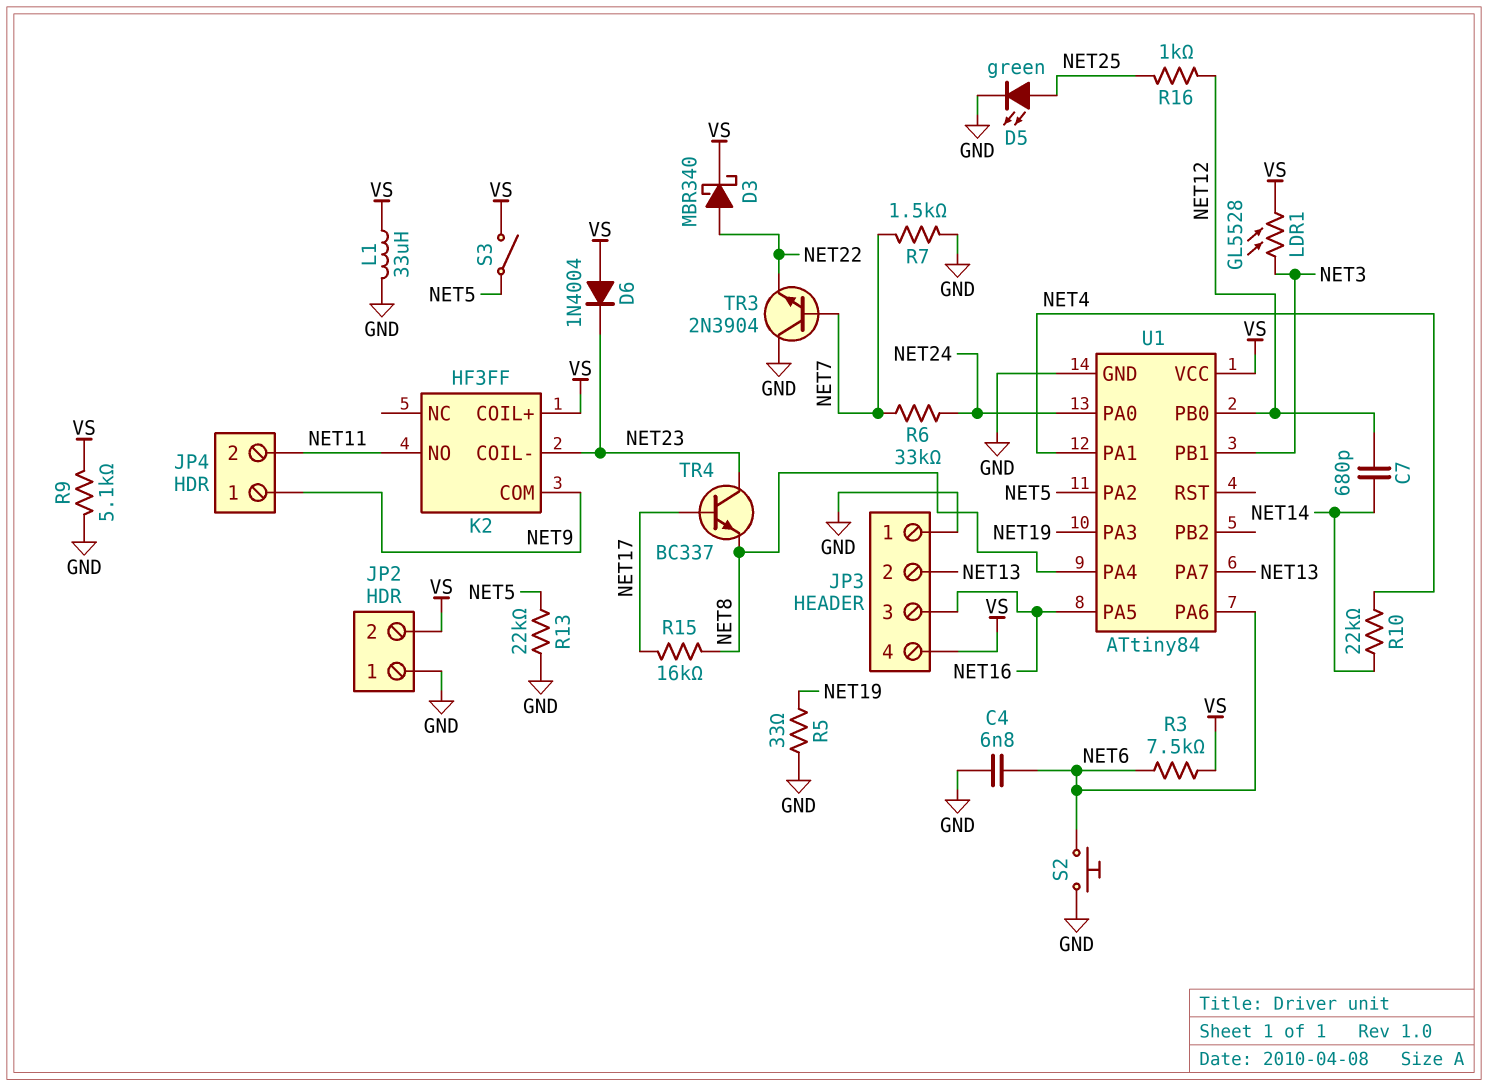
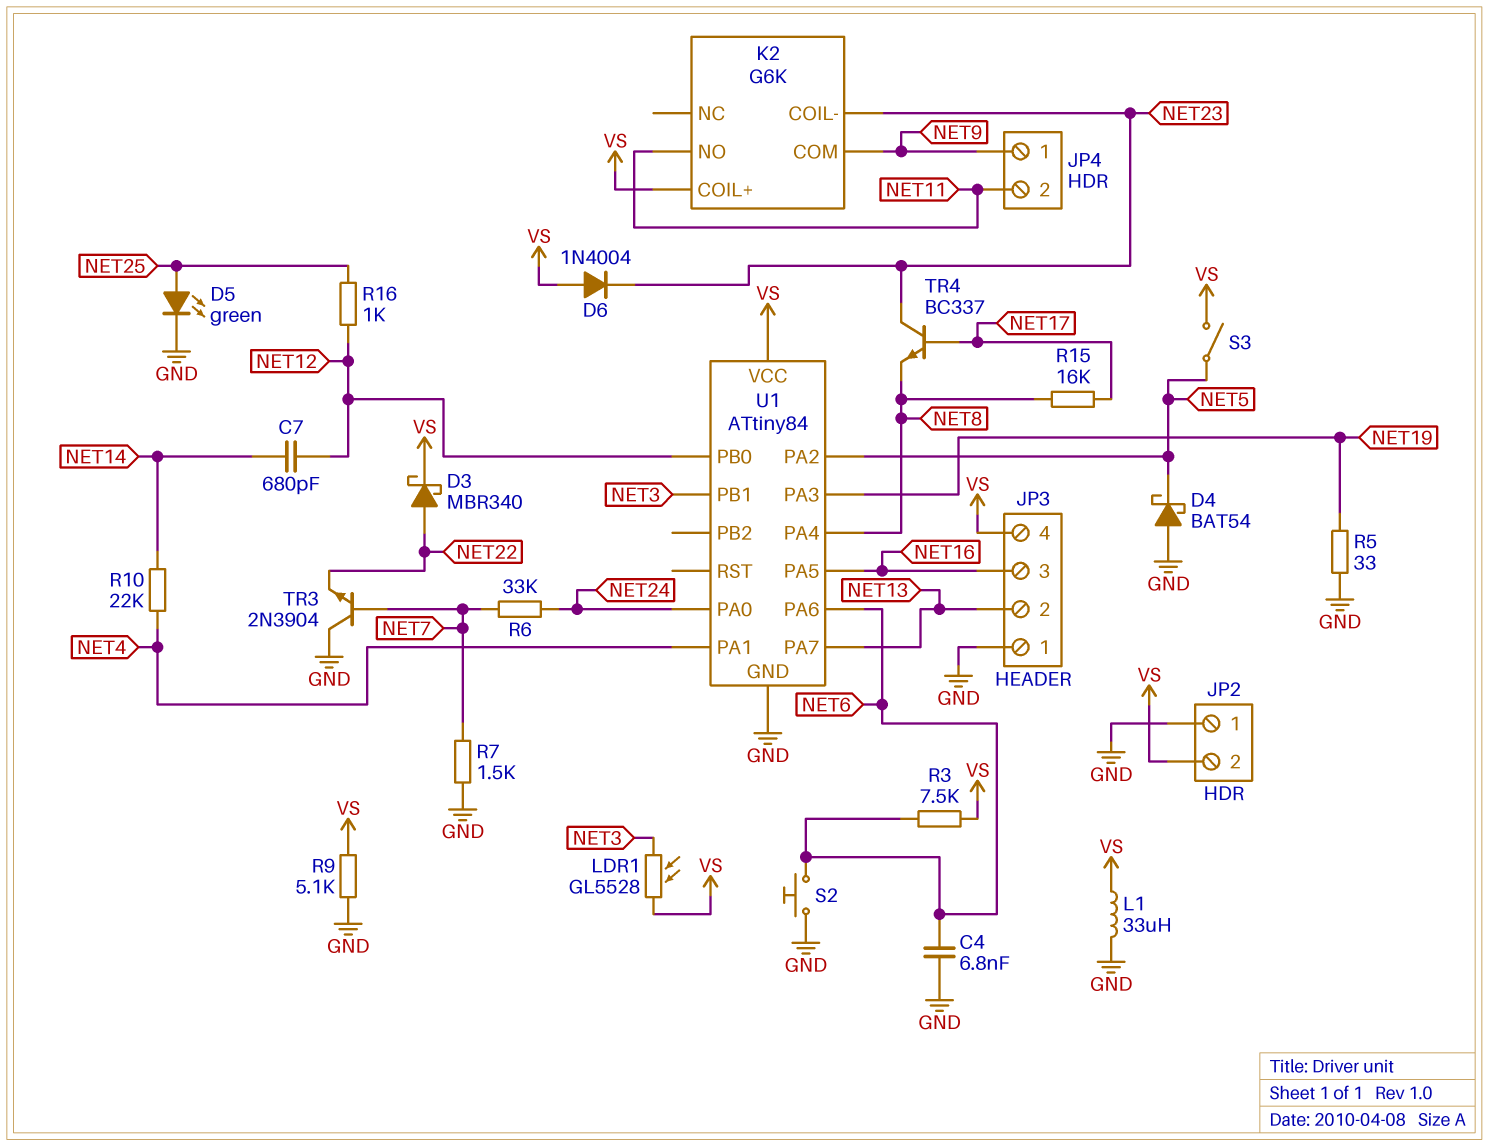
D4: none -> schottky BAT54 (A GND, K NET5)
K2: HF3FF -> G6K
R13: 22k (GND, NET5) -> none

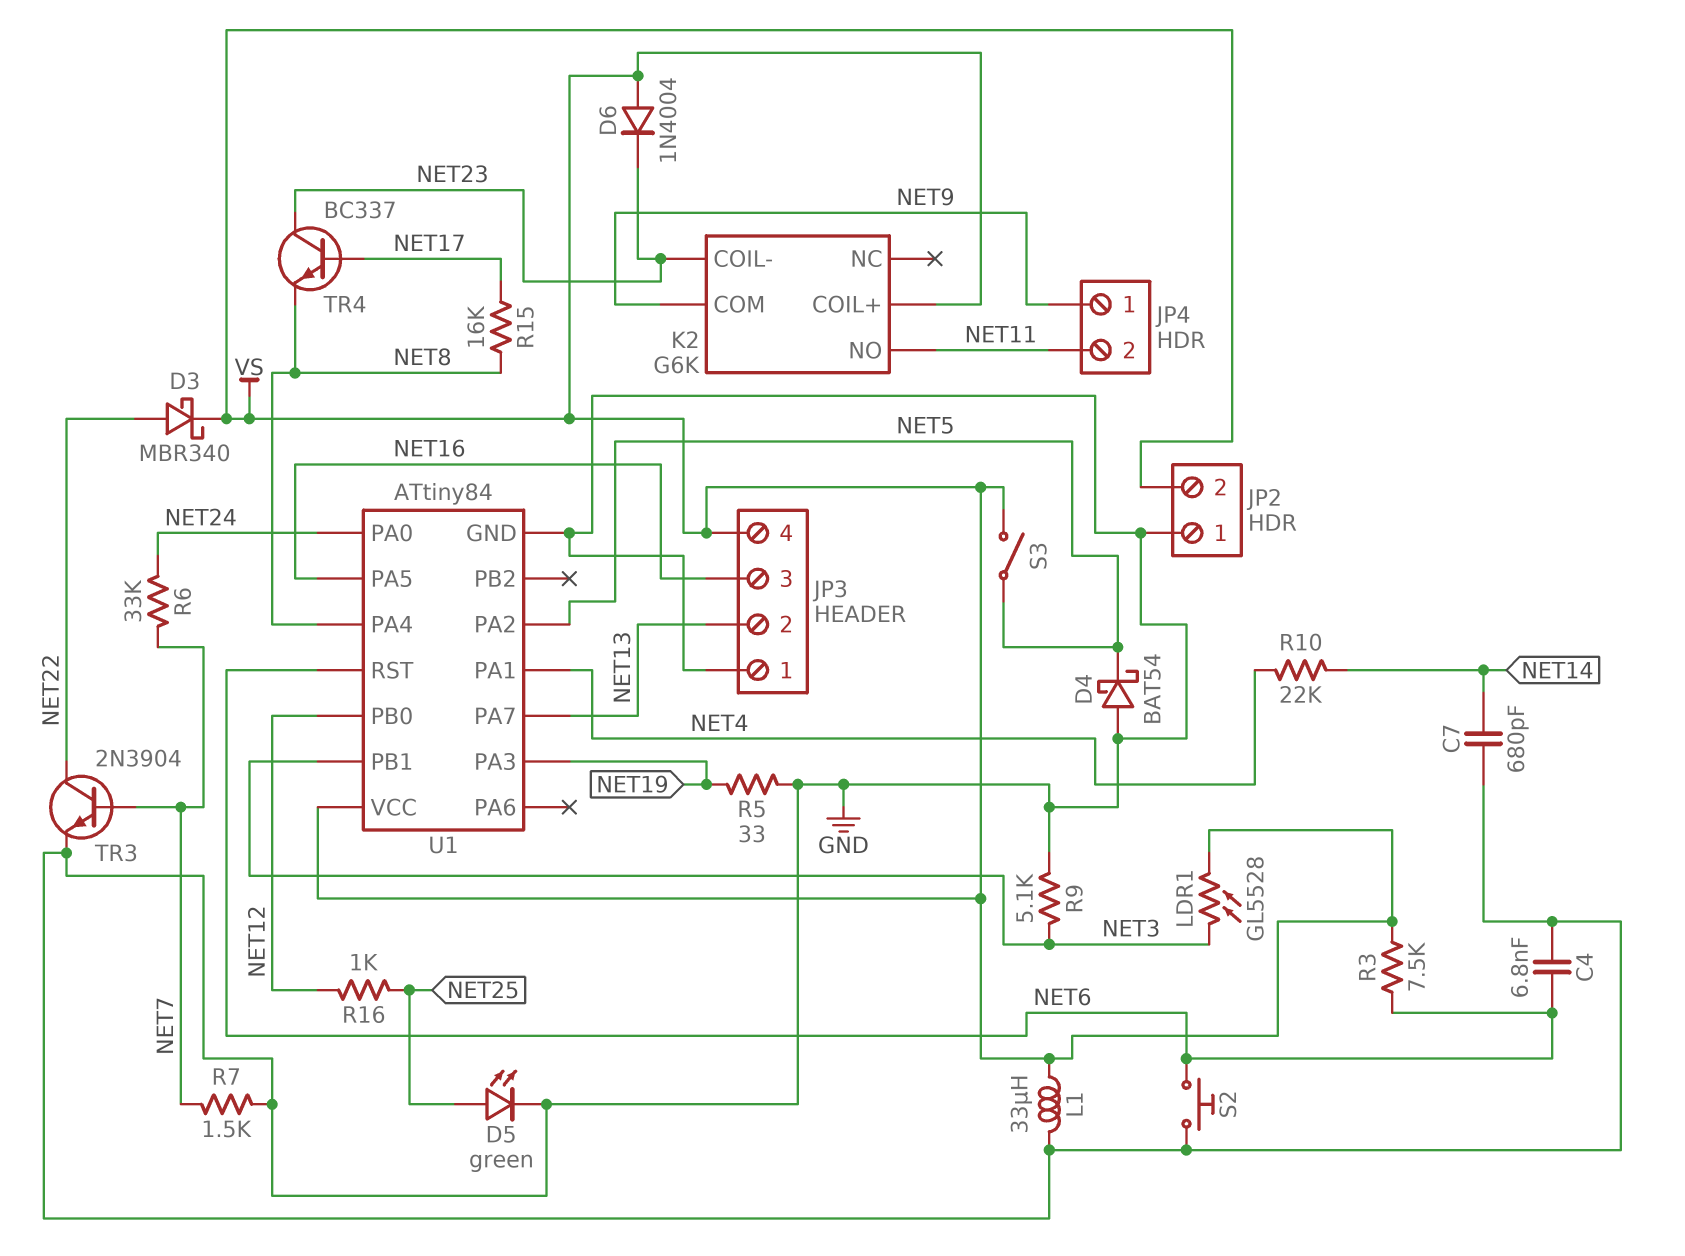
C7: 680pF (NET12, NET14) -> 680pF (GND, NET14)
R9: 5.1k (GND, VS) -> 5.1k (GND, NET3)
TR3: NPN 2N3904 (B NET7, C GND, E NET22) -> NPN 2N3904 (B NET7, C NET22, E GND)
U1 pin PA6: NET6 -> none
U1 pin RST: none -> NET6

